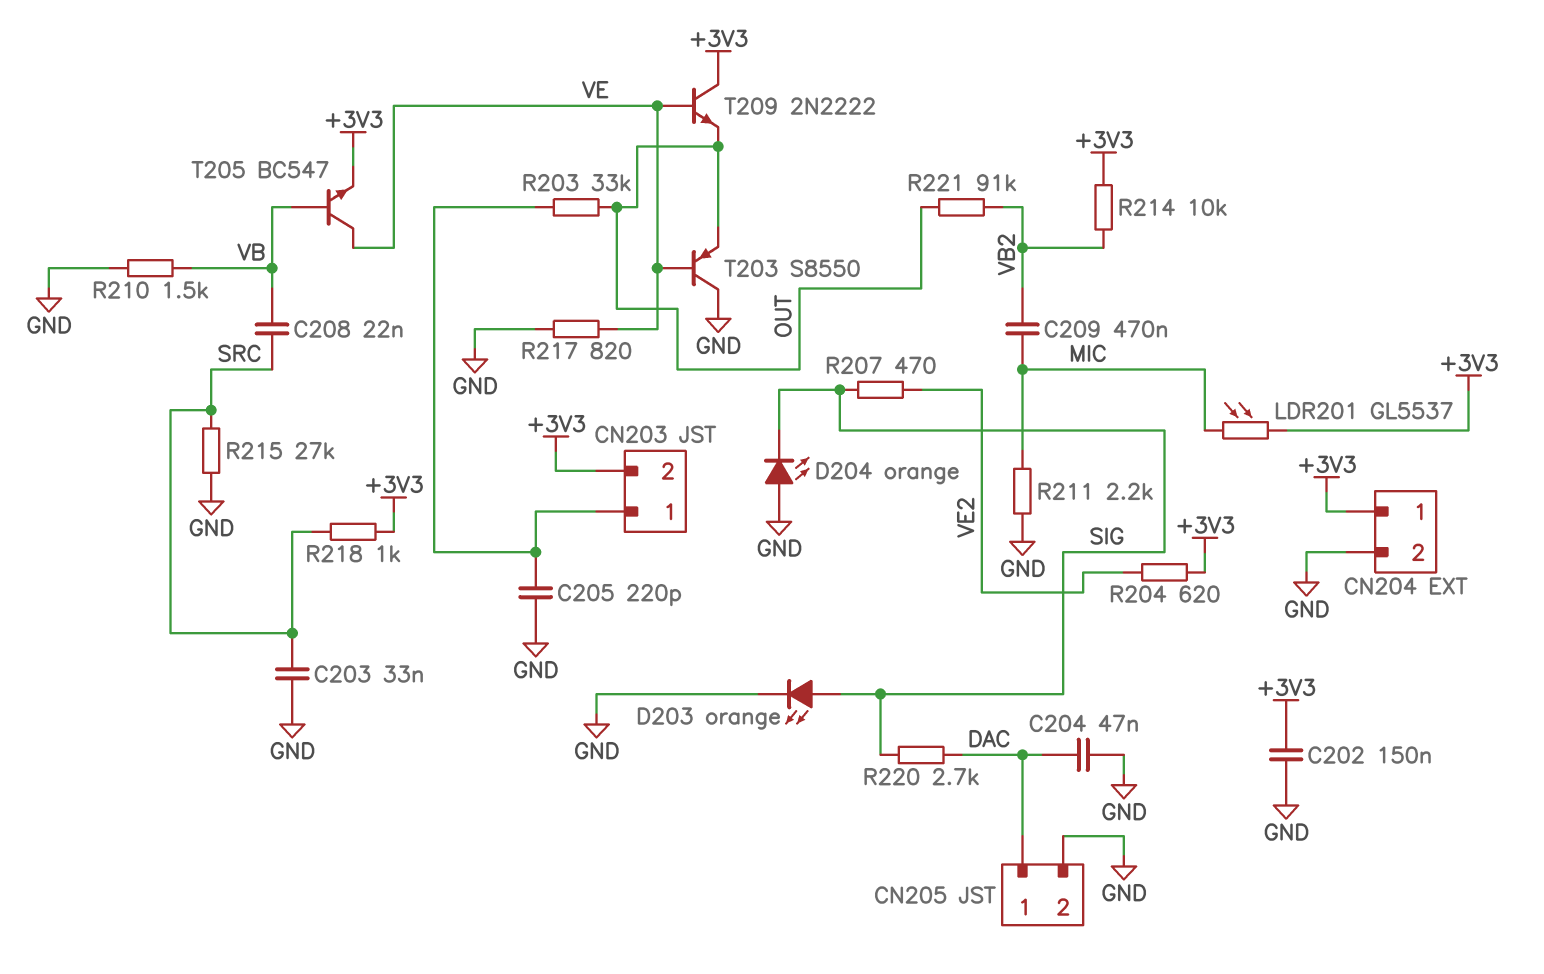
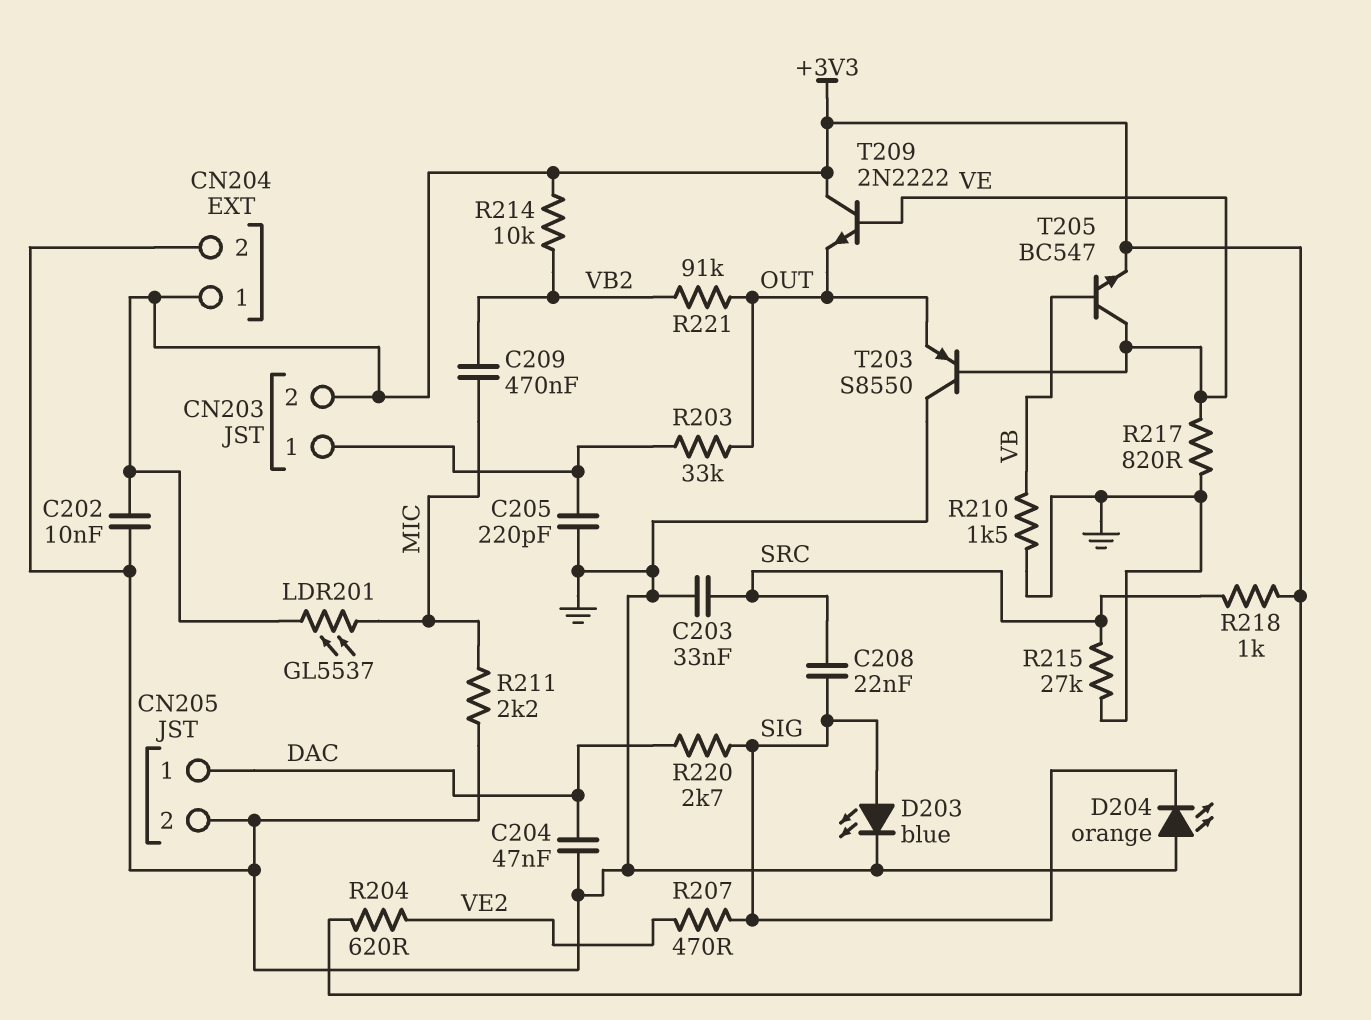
C202: 150nF (+3V3, GND) -> 10nF (+3V3, GND)
C208: 22nF (SRC, VB) -> 22nF (SIG, SRC)
D203: LED orange (A SIG, K GND) -> LED blue (A SIG, K GND)

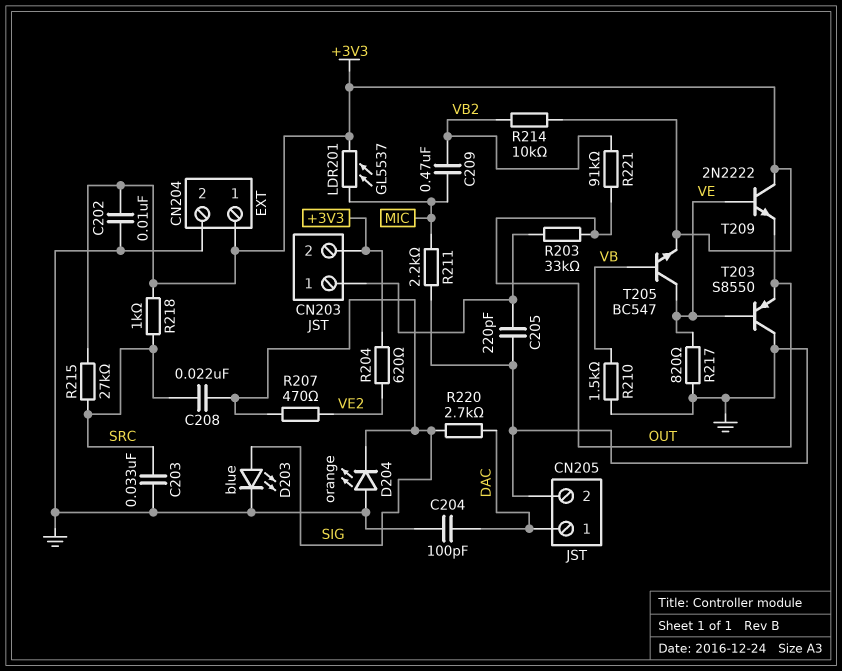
C204: 47nF (DAC, GND) -> 100pF (DAC, GND)
R215: 27k (GND, SRC) -> 27k (+3V3, SRC)

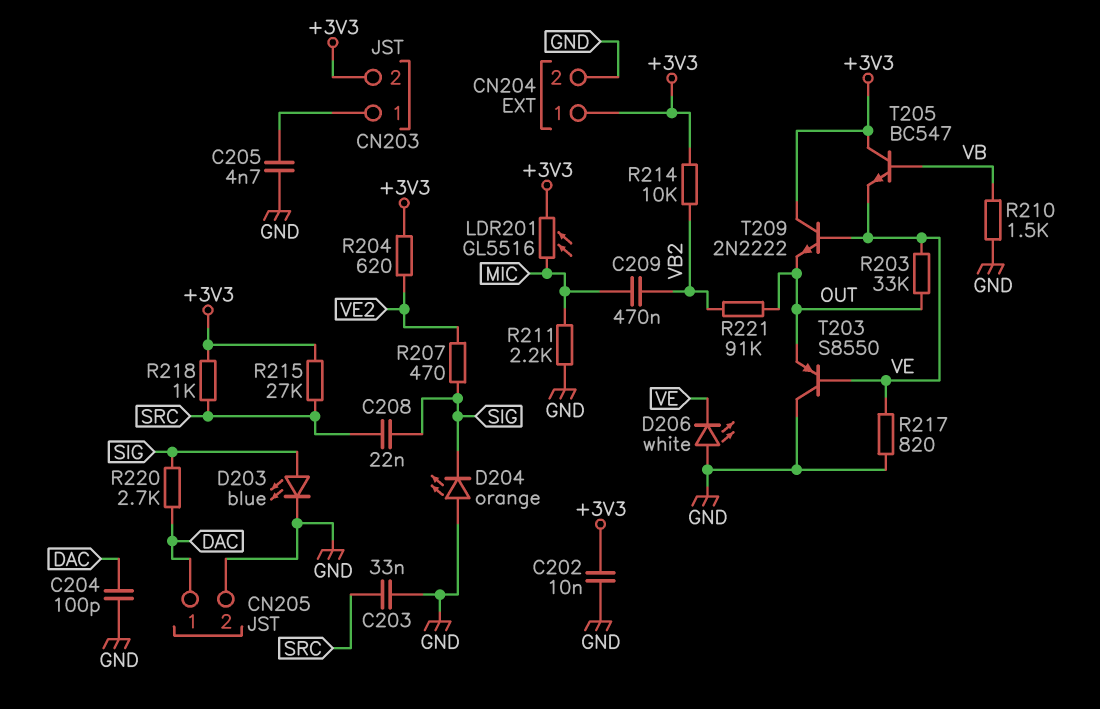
C205: 220pF (CN203/1, GND) -> 4.7nF (CN203/1, GND)
D206: none -> LED white (A GND, K VE)
LDR201: GL5537 (+3V3, MIC) -> GL5516 (+3V3, MIC)
R203: 33k (CN203/1, OUT) -> 33k (OUT, VE)
T205: NPN BC547 (B VB, C VE, E +3V3) -> NPN BC547 (B VB, C +3V3, E VE)

